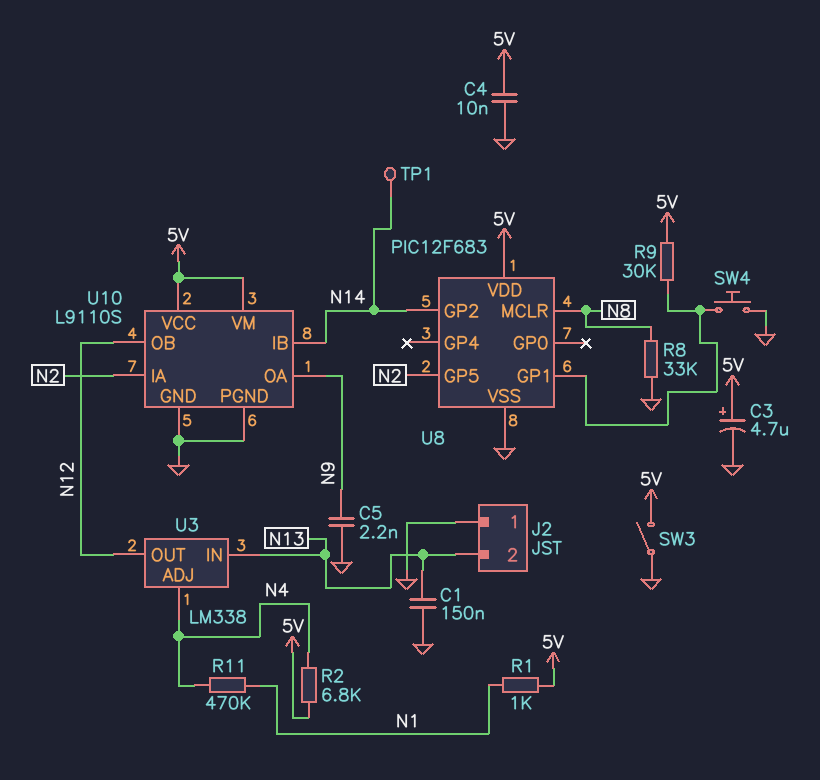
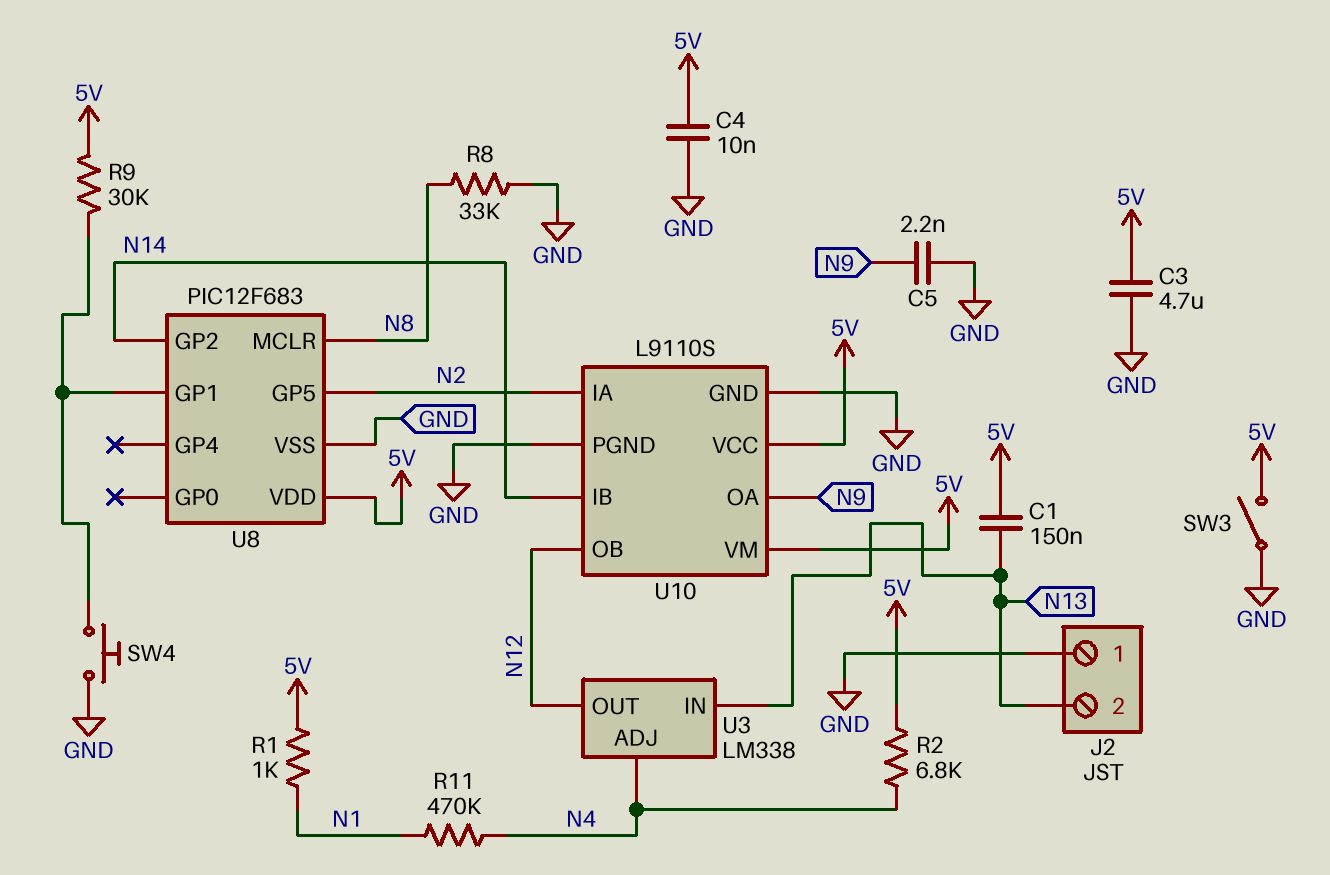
C1: 150nF (GND, N13) -> 150nF (5V, N13)
C3: 4.7uF (plus 5V, minus GND) -> 4.7uF (5V, GND)
TP1: test point (N14) -> none

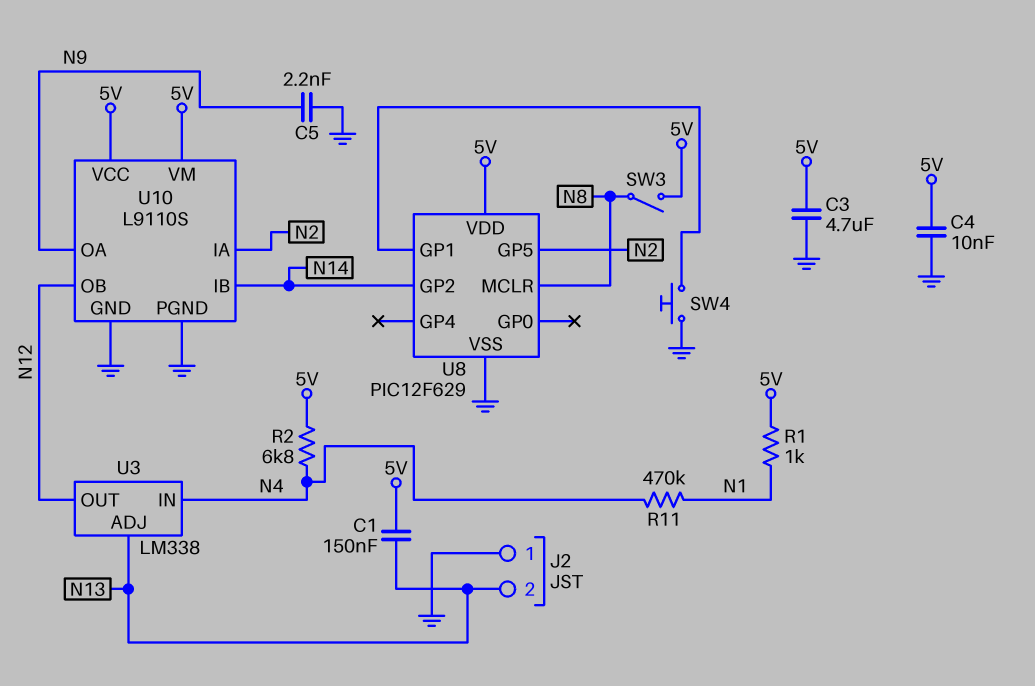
R8: 33k (GND, N8) -> none
R9: 30k (5V, U8/GP1) -> none
SW3: switch (5V, GND) -> switch (5V, N8)
U3 pin ADJ: N4 -> N13
U3 pin IN: N13 -> N4
U8: PIC12F683 -> PIC12F629

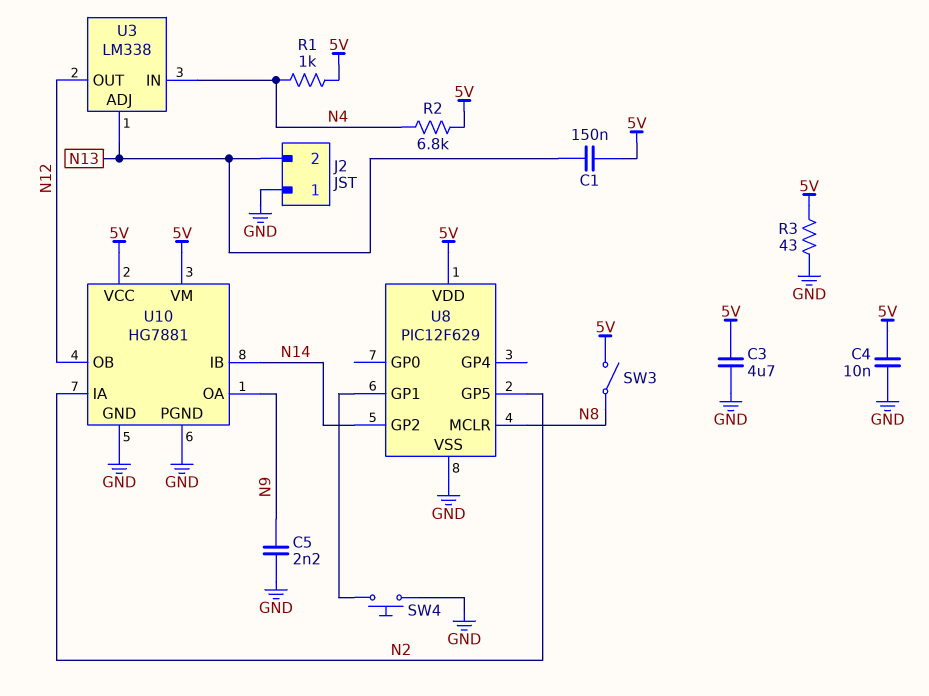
R1: 1k (5V, N1) -> 1k (5V, N4)
R3: none -> 43 (5V, GND)
R11: 470k (N1, N4) -> none
U10: L9110S -> HG7881

